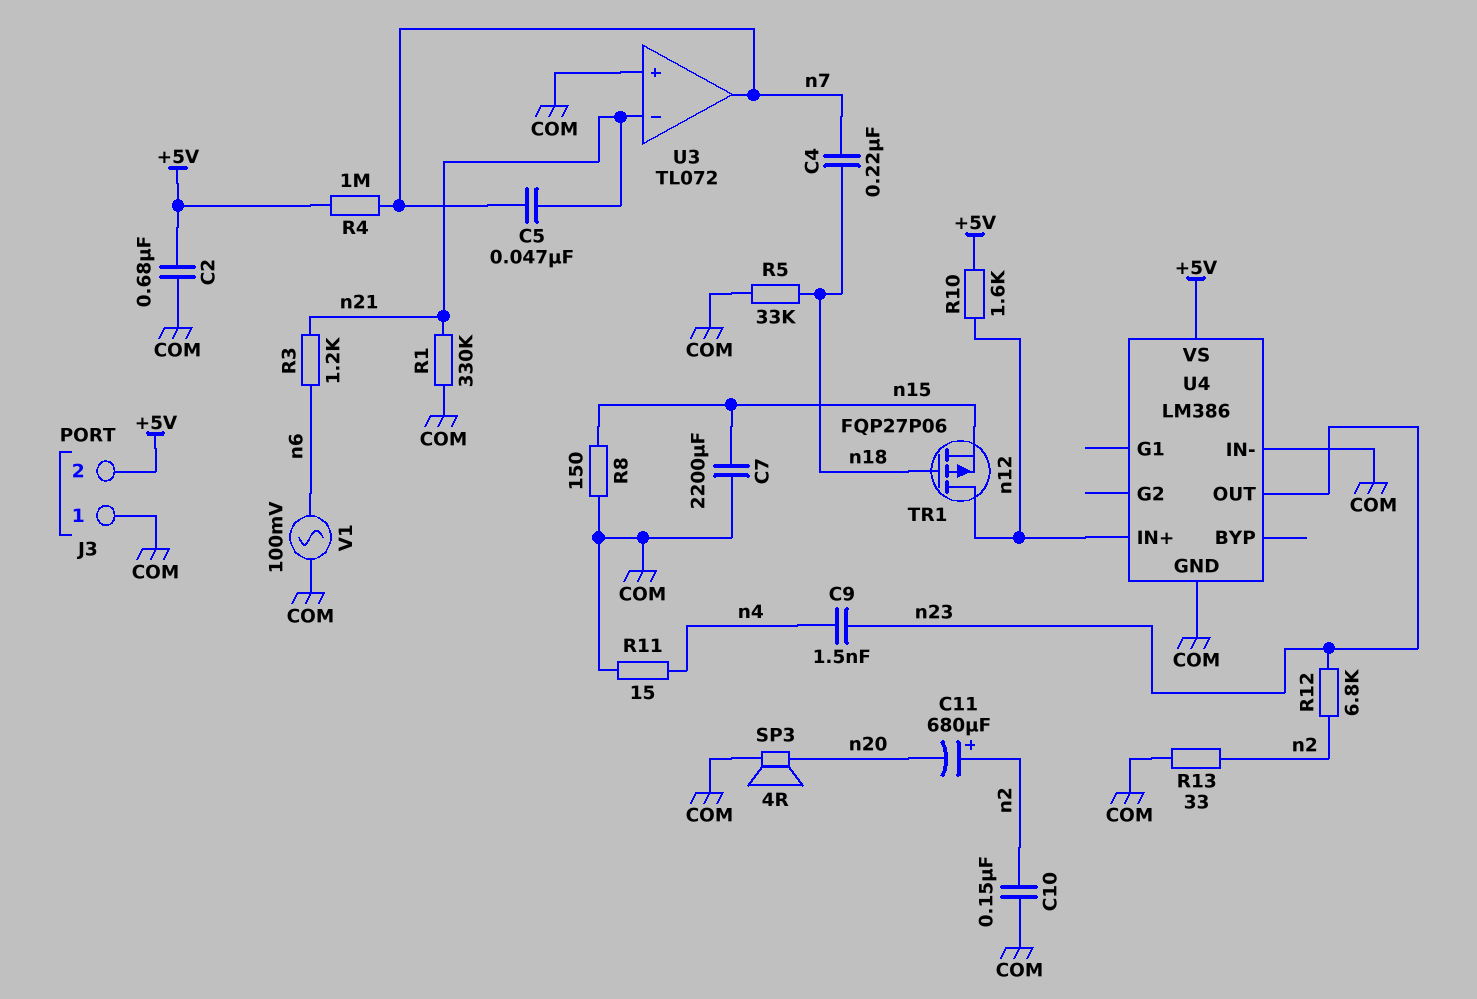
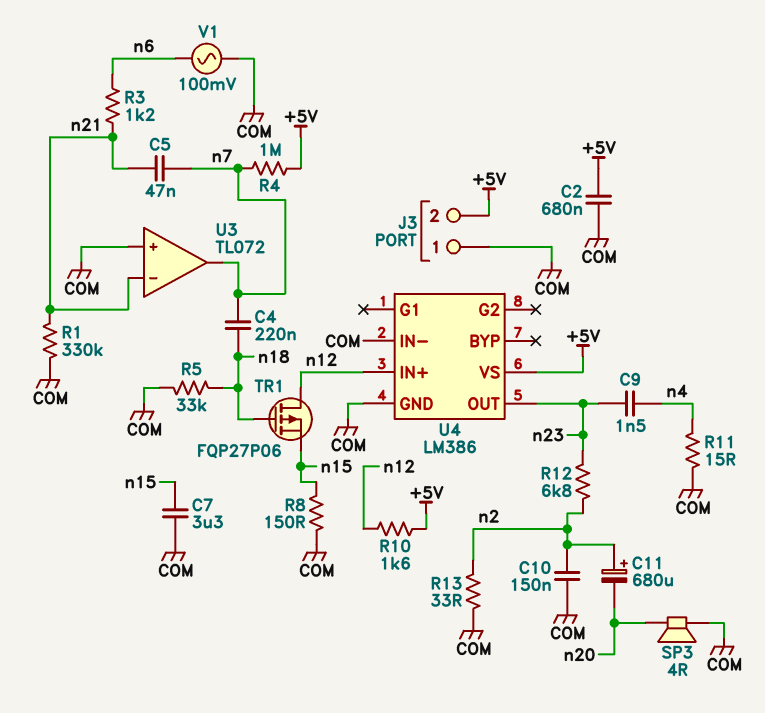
C7: 2200uF (COM, n15) -> 3.3uF (COM, n15)

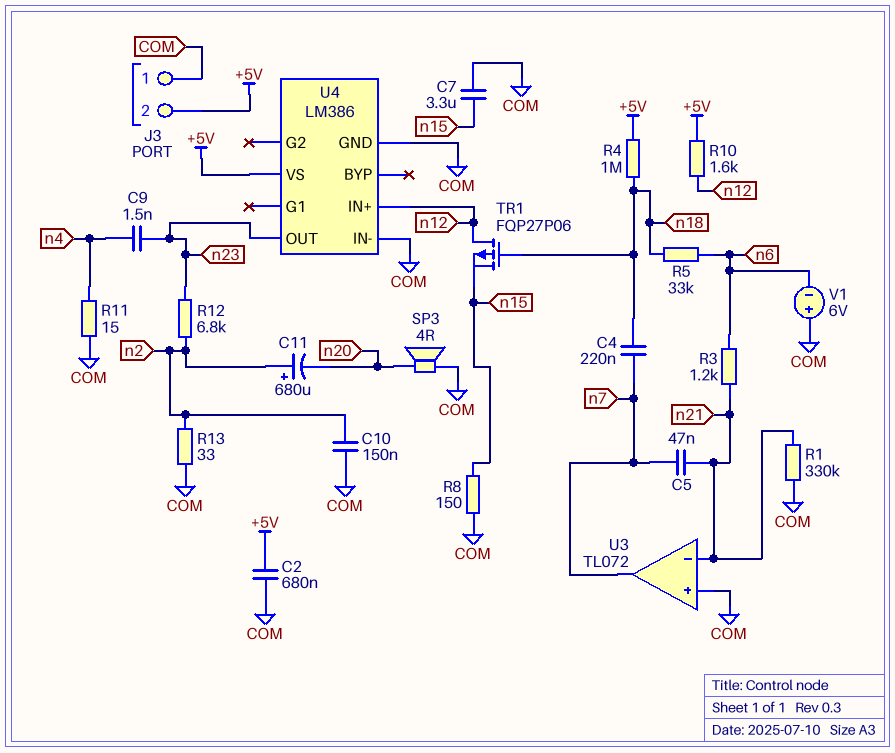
R4: 1M (+5V, n7) -> 1M (+5V, n18)
R5: 33k (COM, n18) -> 33k (n6, n18)
V1: AC 100mV (COM, n6) -> 6V (plus COM, minus n6)

